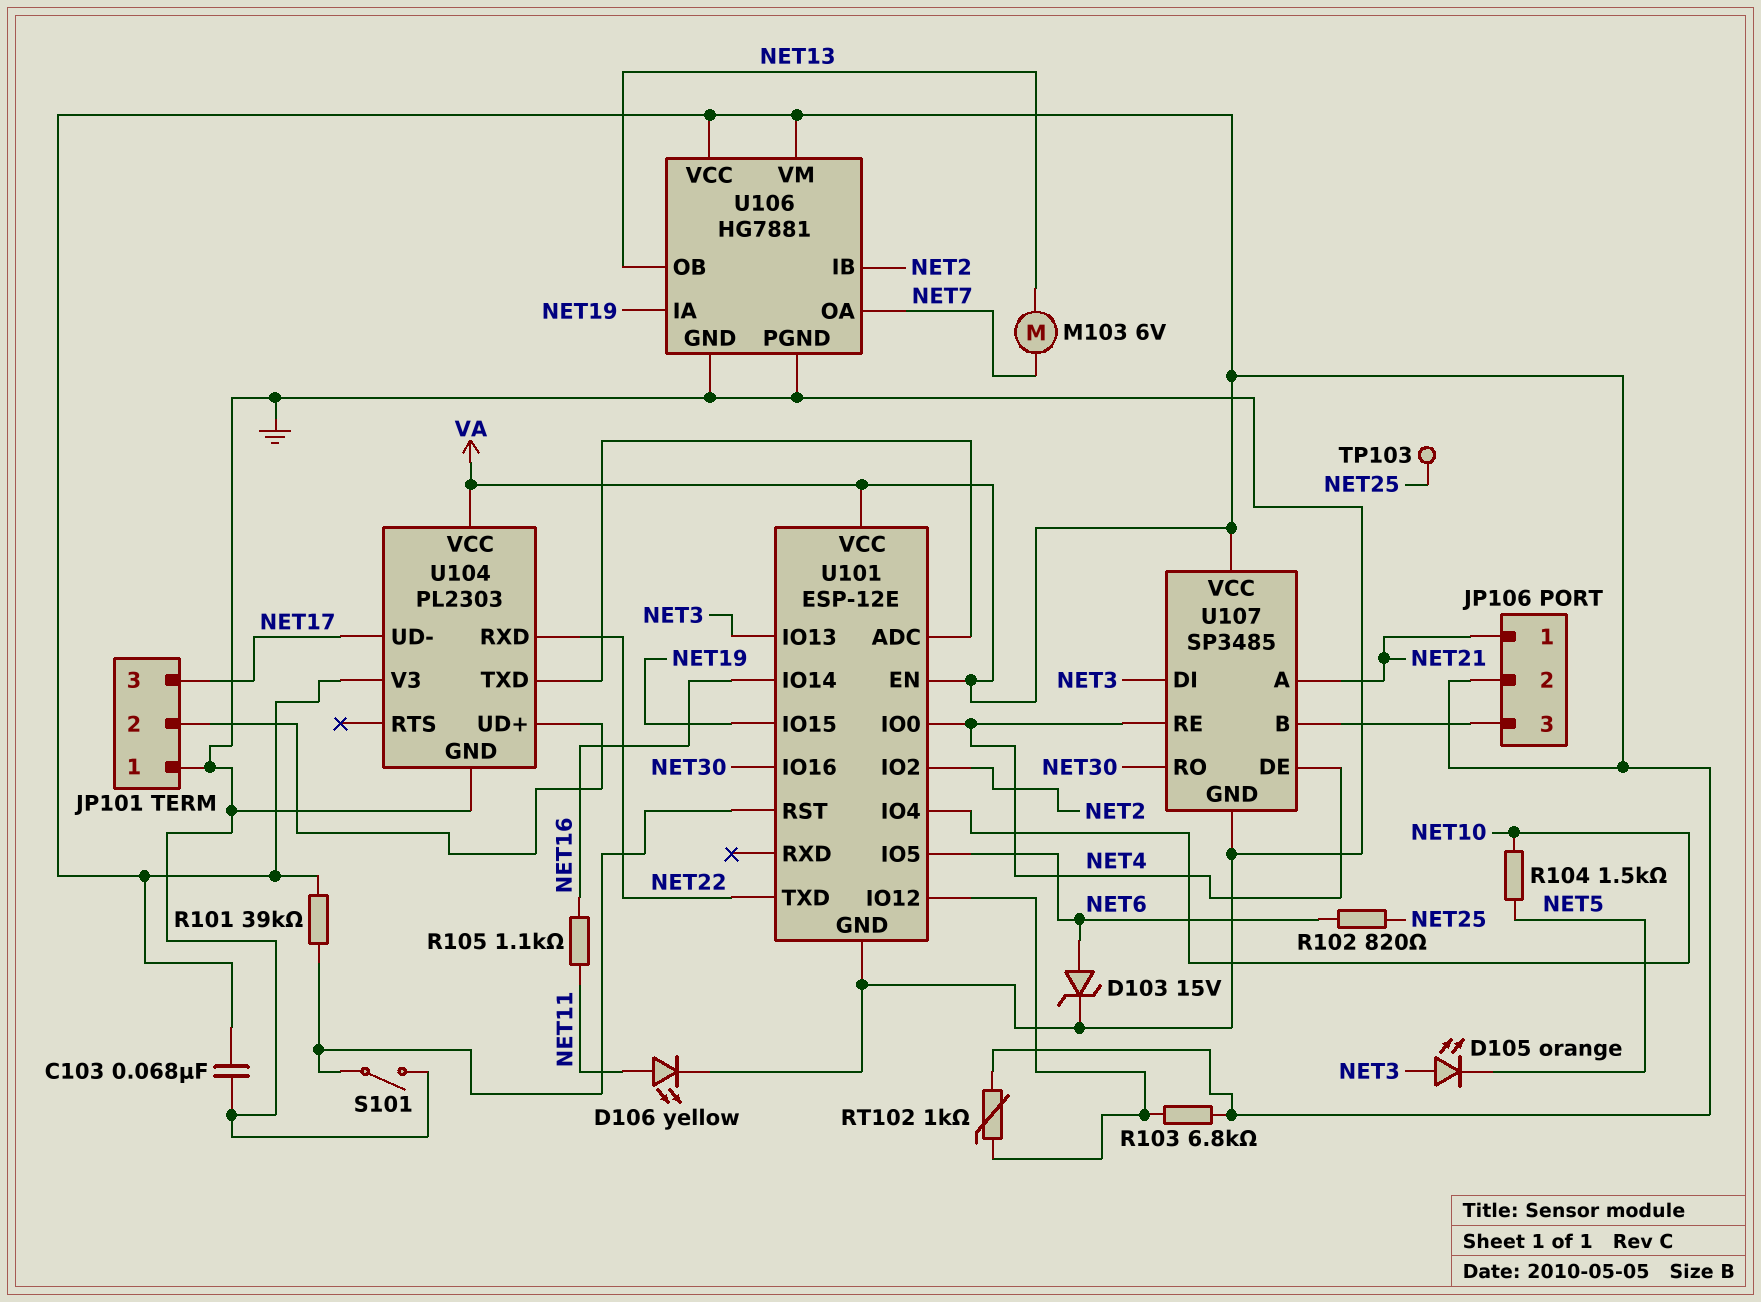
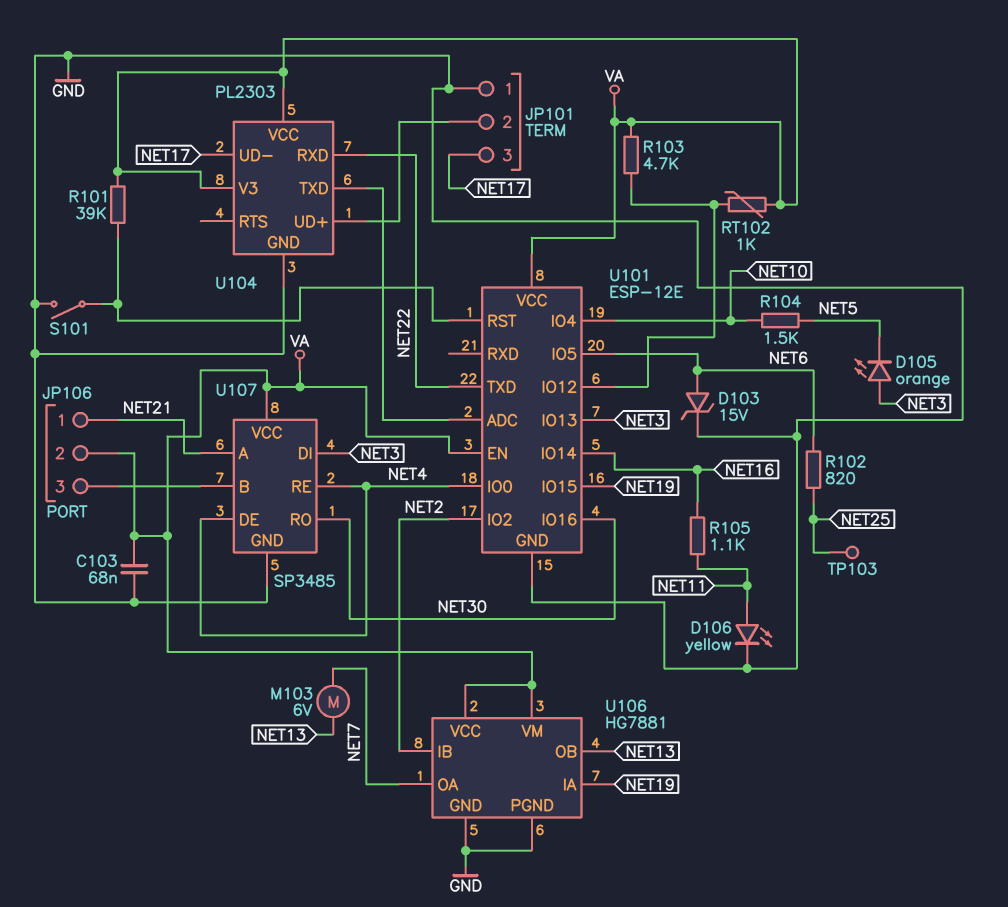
R103: 6.8k (U101/IO12, VA) -> 4.7k (U101/IO12, VA)

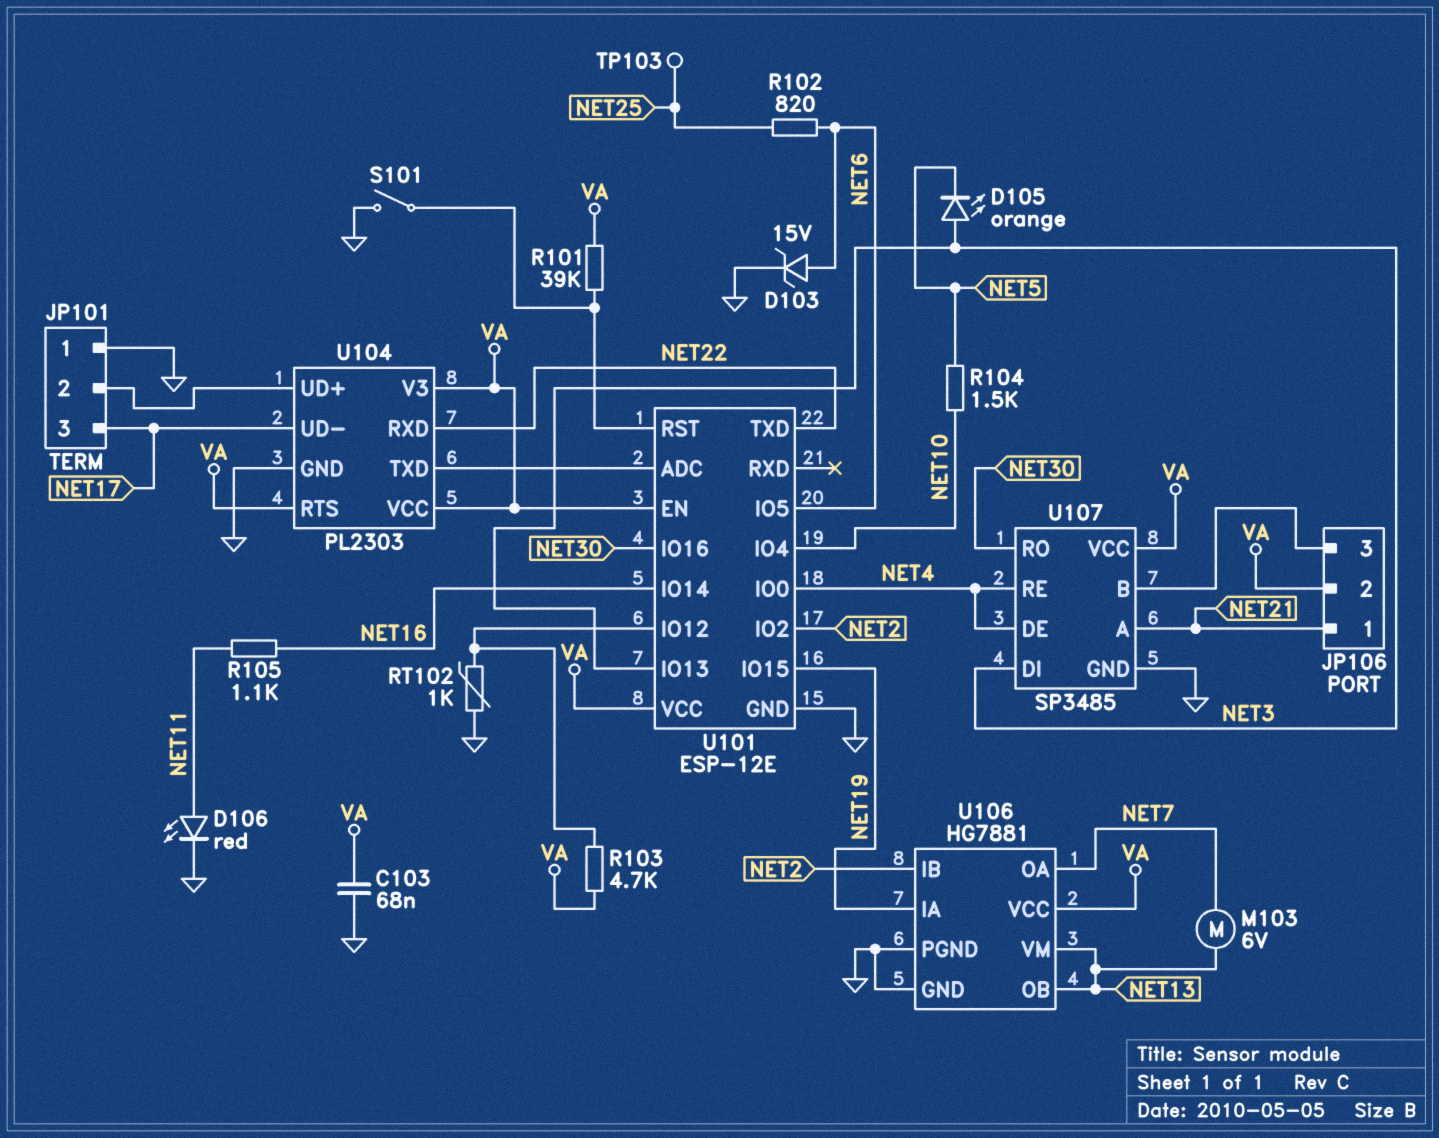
D106: LED yellow (A NET11, K GND) -> LED red (A NET11, K GND)
RT102: 1k (U101/IO12, VA) -> 1k (GND, U101/IO12)
U104 pin RTS: none -> VA
U106 pin VM: VA -> NET13

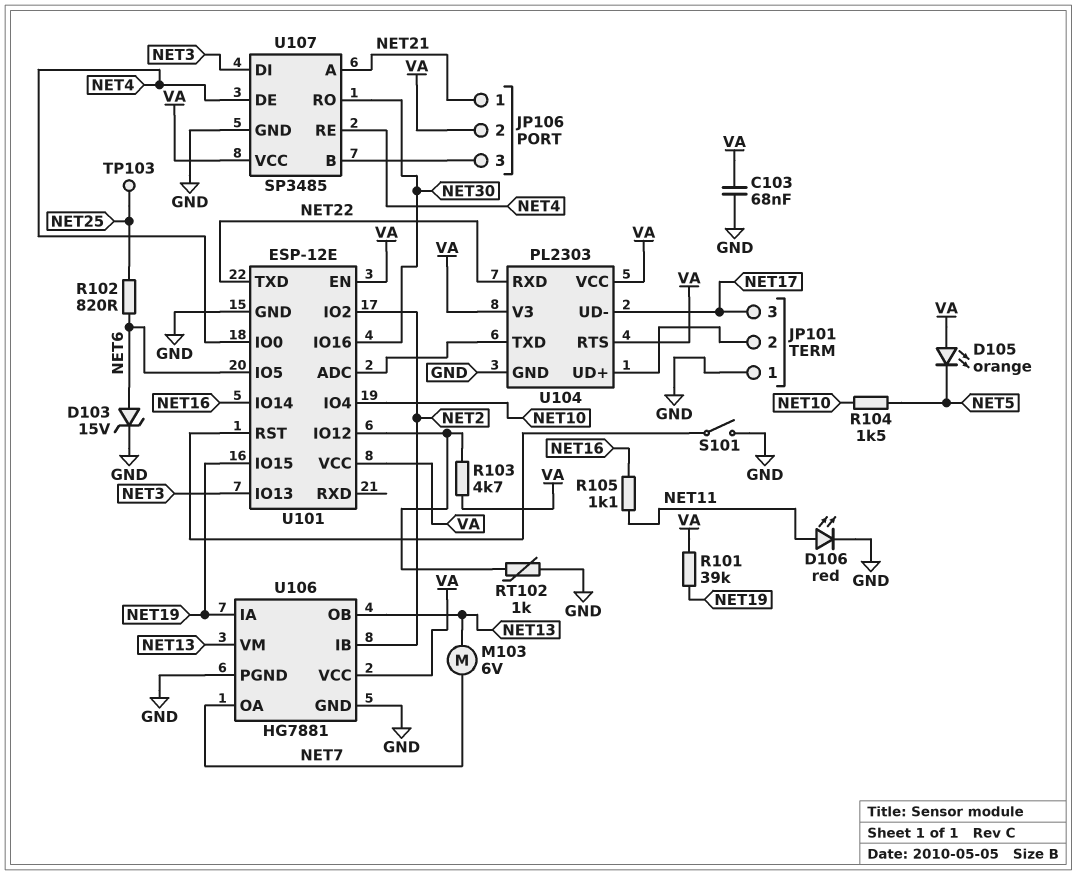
D105: LED orange (A NET3, K NET5) -> LED orange (A VA, K NET5)
R101: 39k (U101/RST, VA) -> 39k (NET19, VA)

